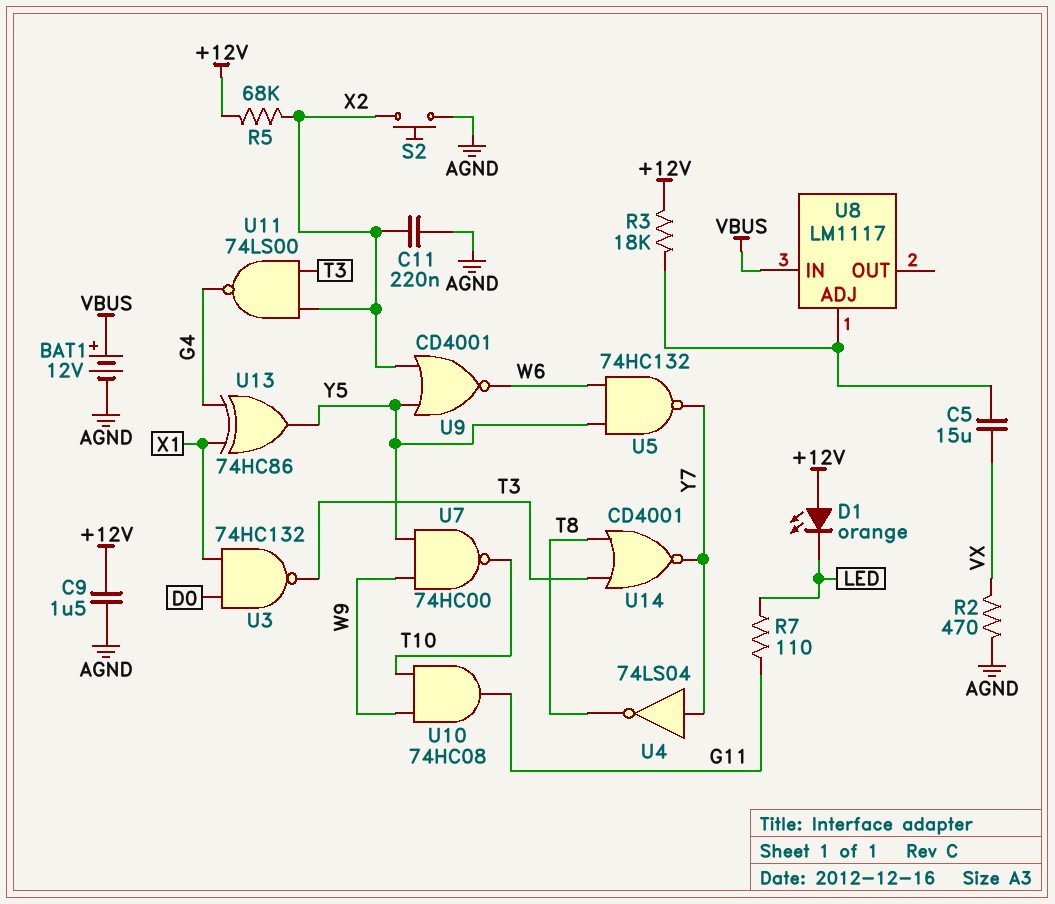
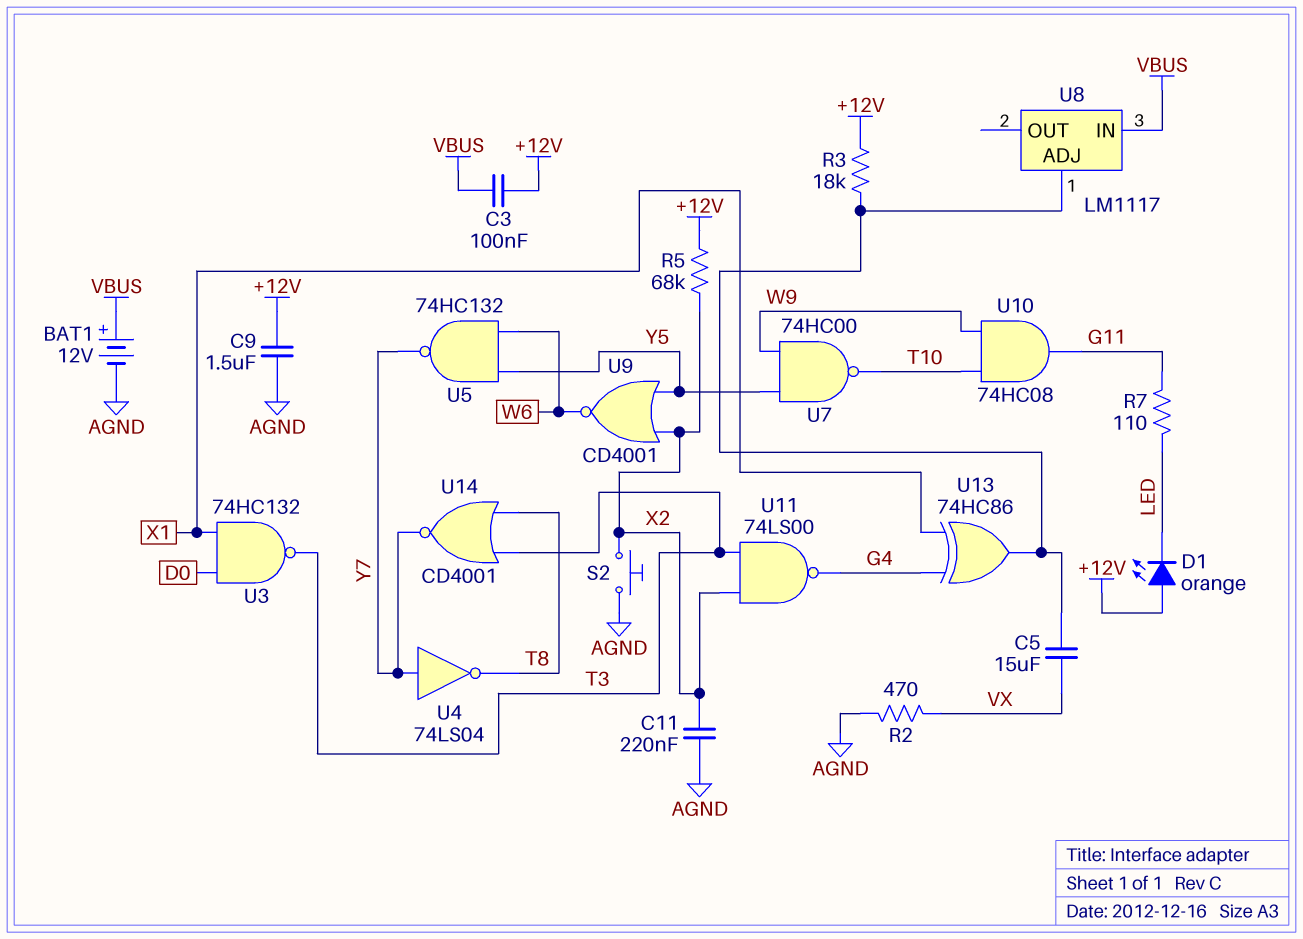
C3: none -> 100nF (+12V, VBUS)
U13: XOR 74HC86 (in G4, in X1, out Y5) -> XOR 74HC86 (in G4, in X1, out U8/ADJ)

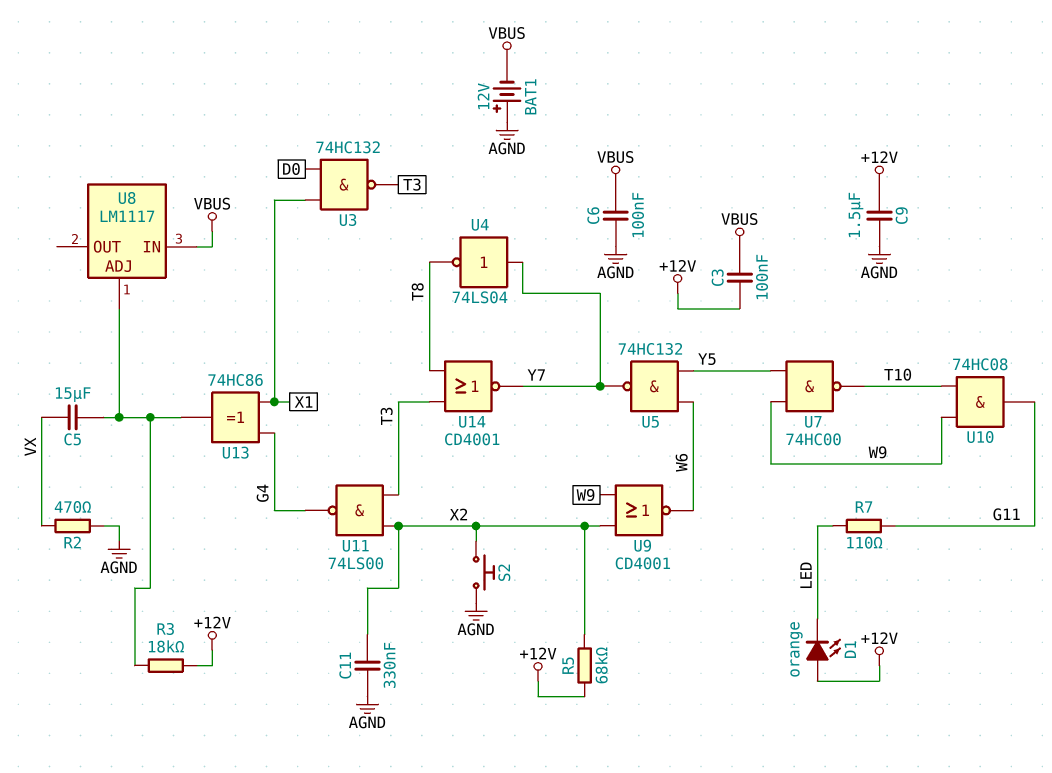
BAT1: 12V (plus VBUS, minus AGND) -> 12V (plus AGND, minus VBUS)
C6: none -> 100nF (AGND, VBUS)
C11: 220nF (AGND, X2) -> 330nF (AGND, X2)
U9: NOR CD4001 (in X2, in Y5, out W6) -> NOR CD4001 (in W9, in X2, out W6)

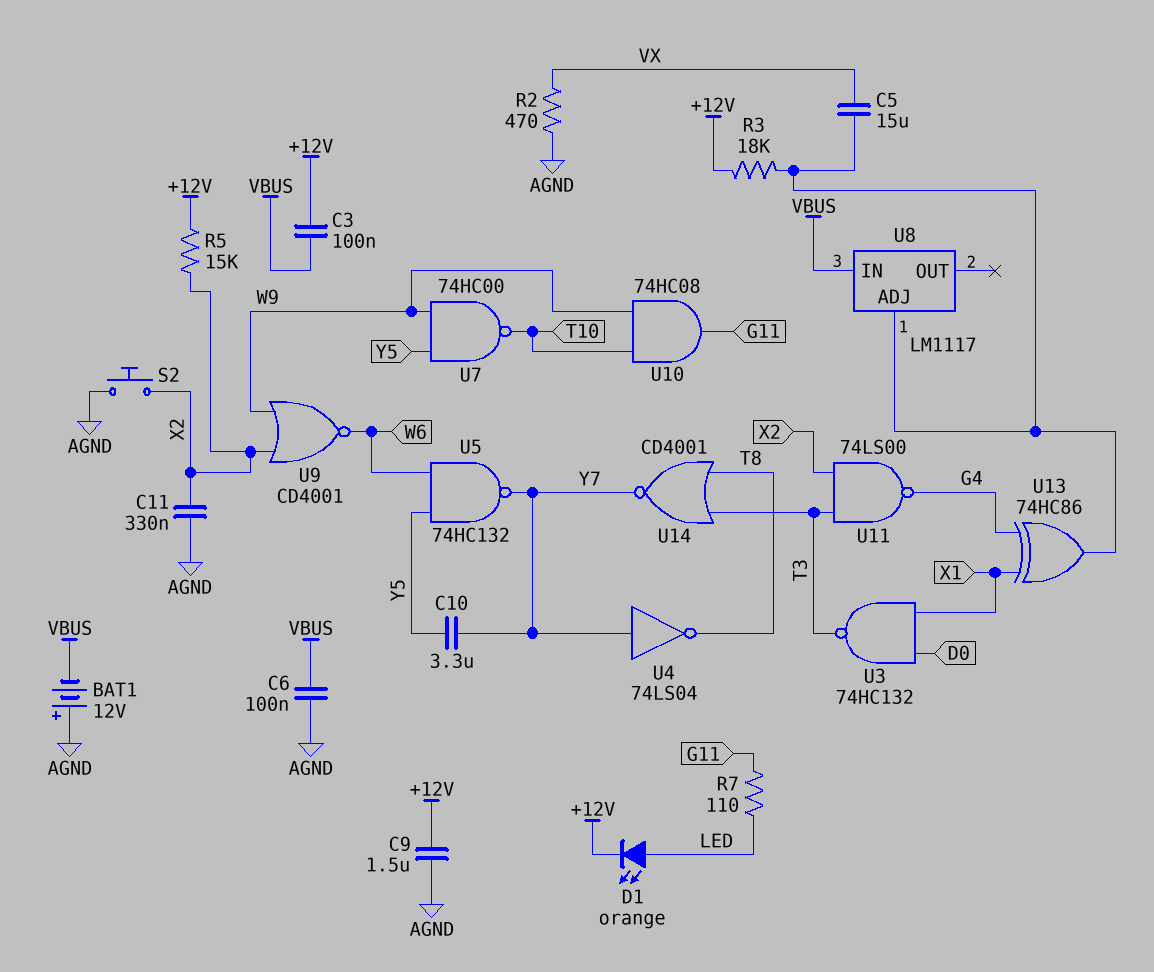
C10: none -> 3.3uF (Y5, Y7)
D1: LED orange (A +12V, K LED) -> LED orange (A LED, K +12V)
R5: 68k (+12V, X2) -> 15k (+12V, X2)

